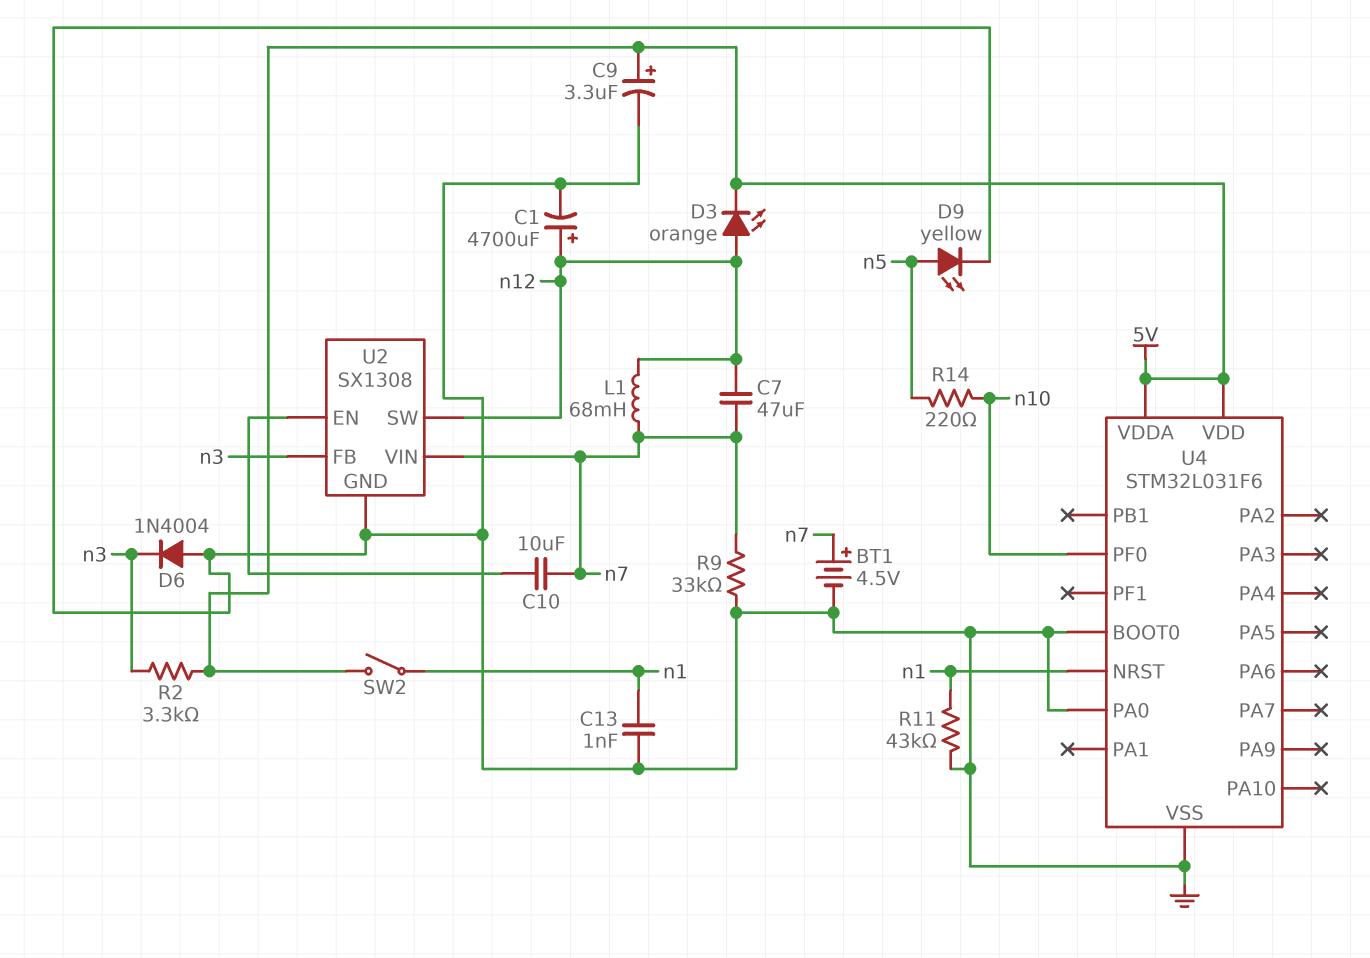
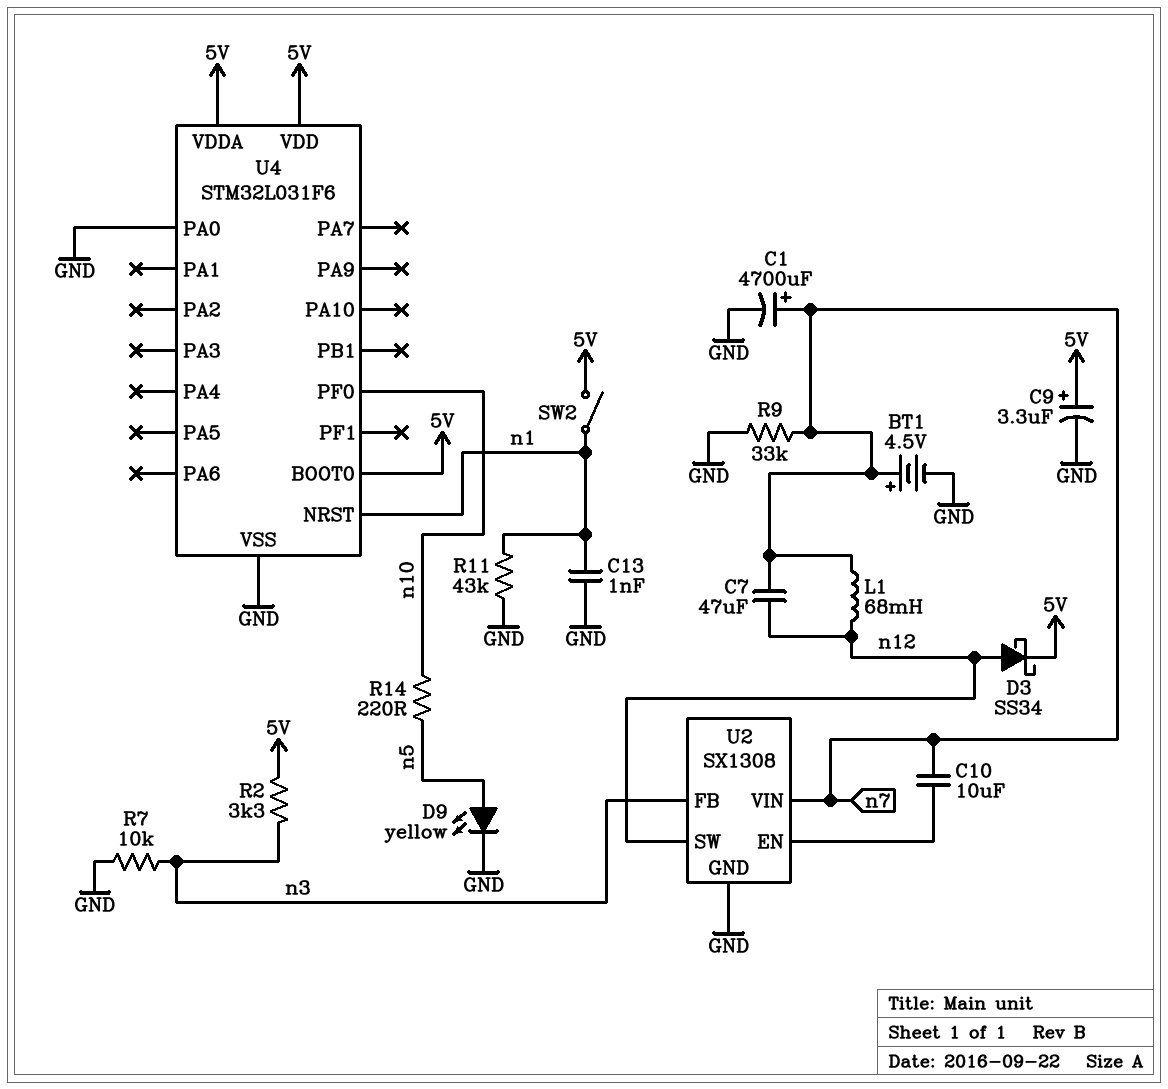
C1: 4700uF (plus n12, minus GND) -> 4700uF (plus n7, minus GND)
D3: LED orange (A n12, K 5V) -> schottky SS34 (A n12, K 5V)
D6: diode 1N4004 (A GND, K n3) -> none
R7: none -> 10k (GND, n3)
U4 pin BOOT0: GND -> 5V

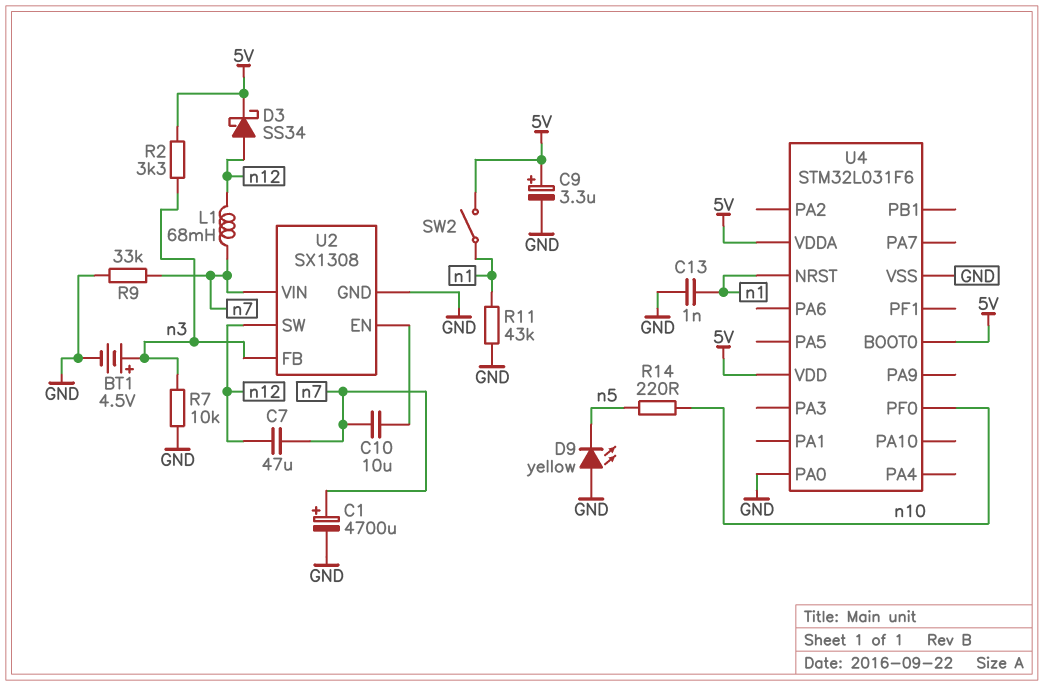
BT1: 4.5V (plus n7, minus GND) -> 4.5V (plus n3, minus GND)
D9: LED yellow (A n5, K GND) -> LED yellow (A GND, K n5)

